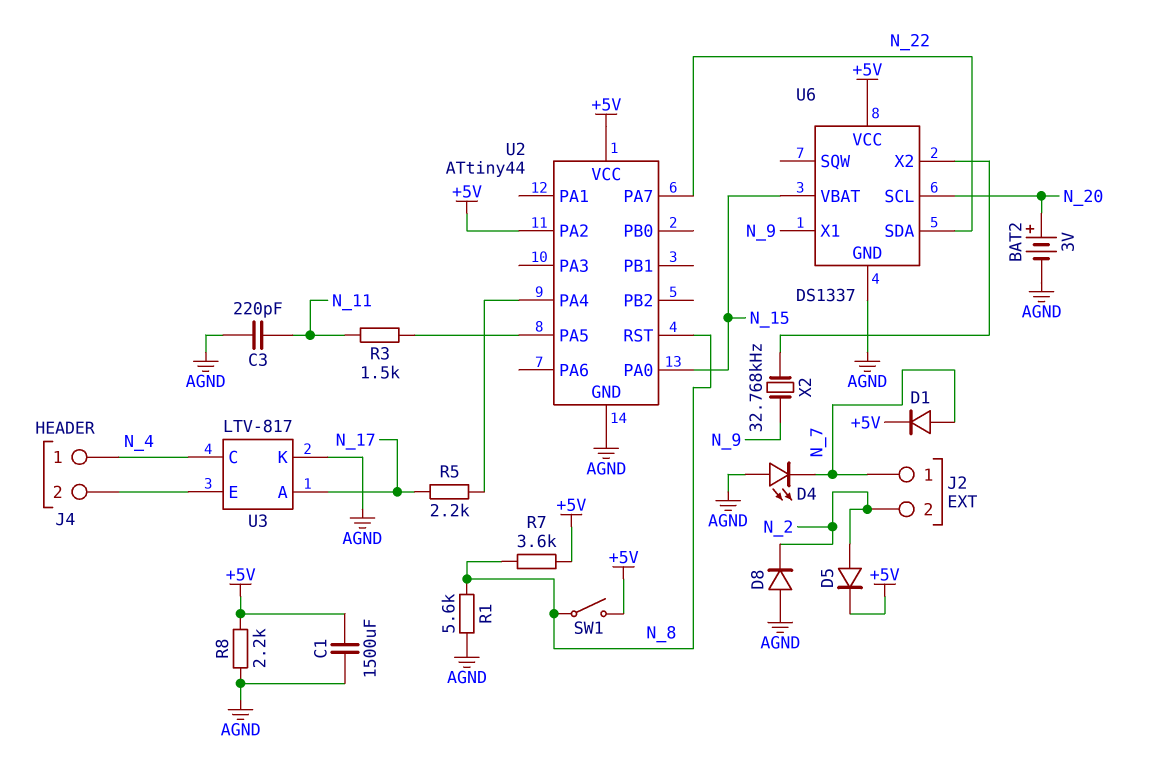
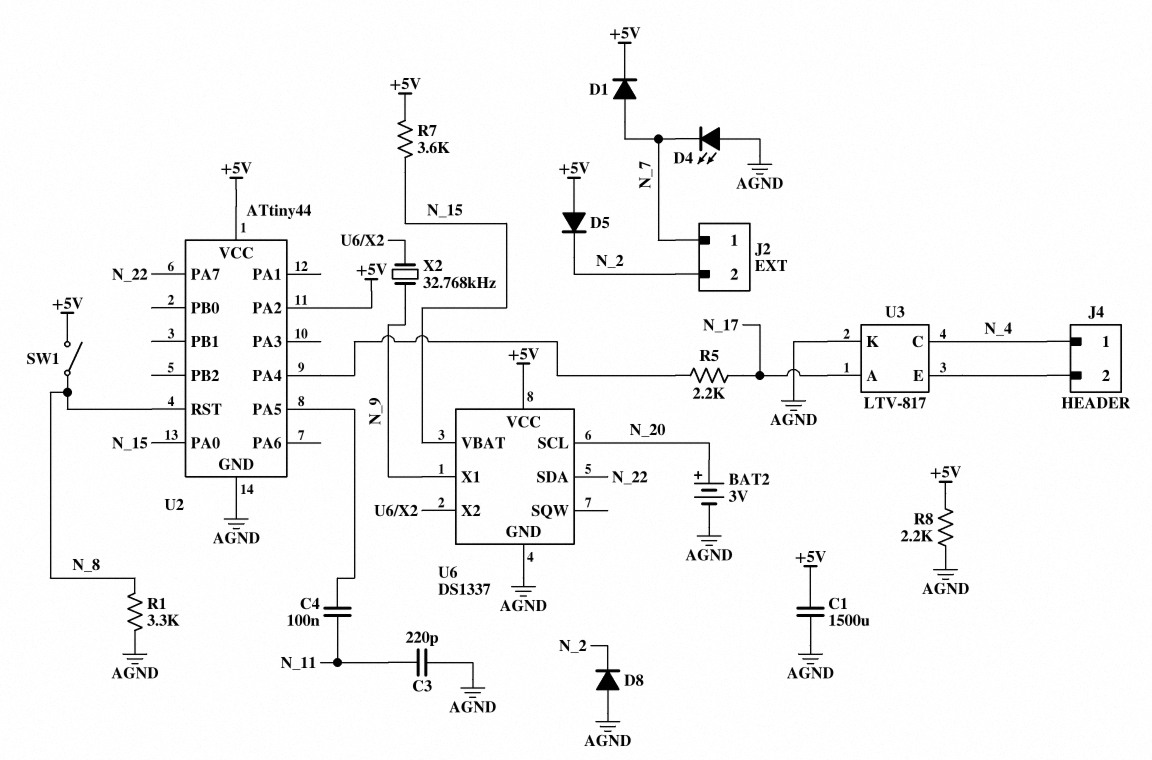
C4: none -> 100nF (N_11, U2/PA5)
D5: diode (A N_2, K +5V) -> diode (A +5V, K N_2)
R1: 5.6k (AGND, N_8) -> 3.3k (AGND, N_8)
R3: 1.5k (N_11, U2/PA5) -> none
R7: 3.6k (+5V, N_8) -> 3.6k (+5V, N_15)

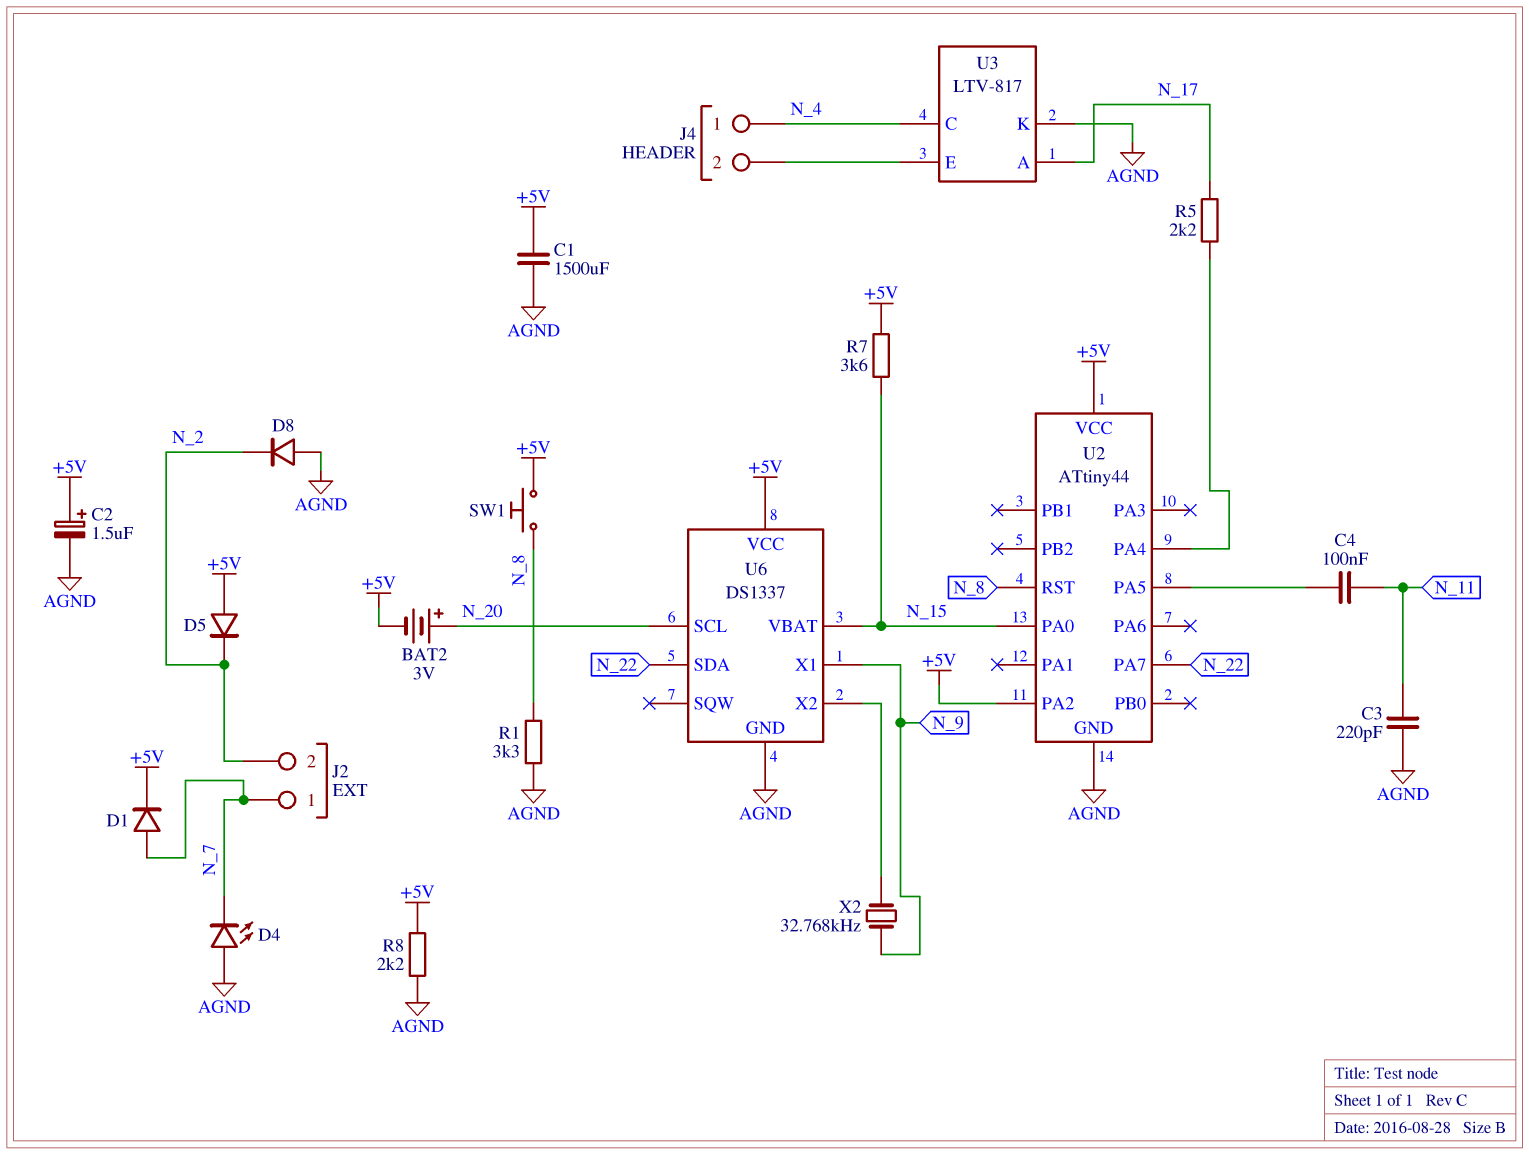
BAT2: 3V (plus N_20, minus AGND) -> 3V (plus N_20, minus +5V)
C2: none -> 1.5uF (plus +5V, minus AGND)
SW1: switch (+5V, N_8) -> button (+5V, N_8)

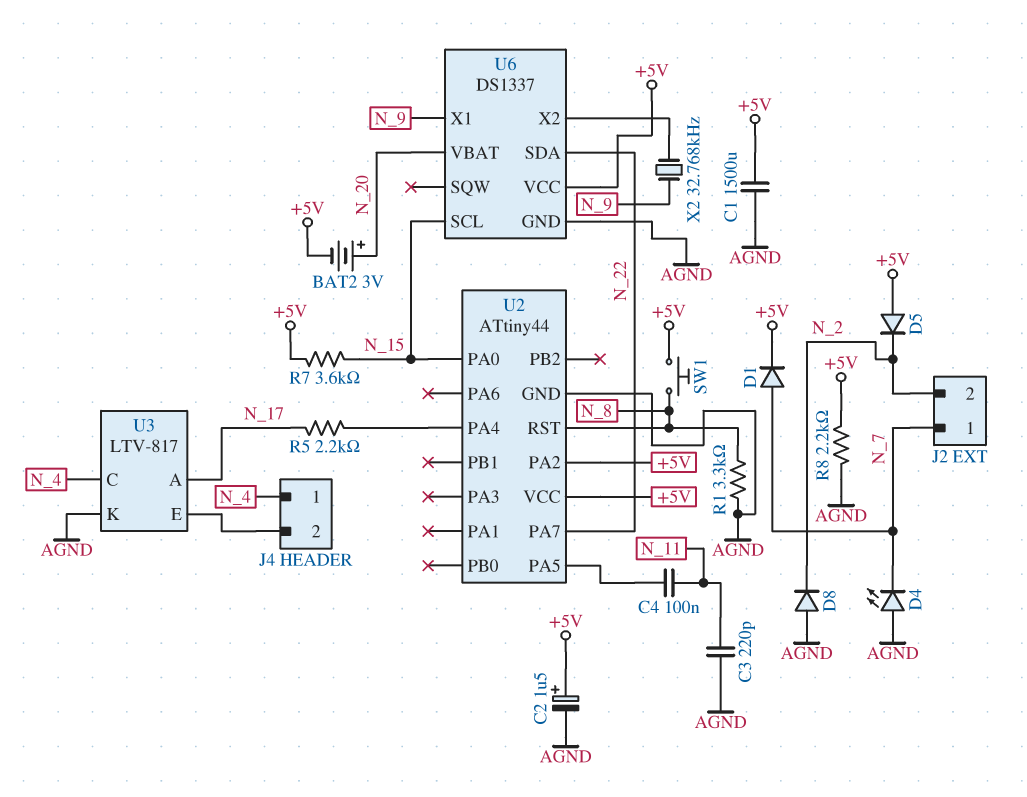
U6 pin SCL: N_20 -> N_15
U6 pin VBAT: N_15 -> N_20

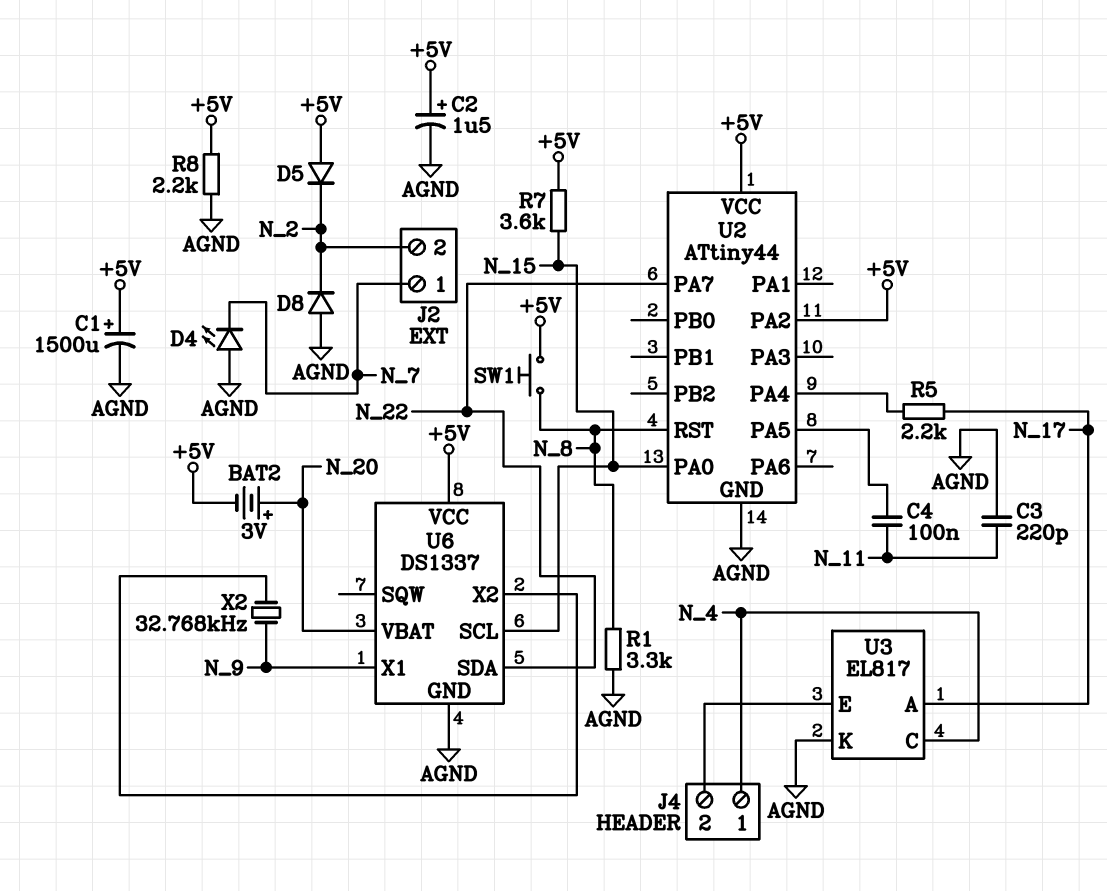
C1: 1500uF (+5V, AGND) -> 1500uF (plus +5V, minus AGND)
D1: diode (A N_7, K +5V) -> none
U3: LTV-817 -> EL817

